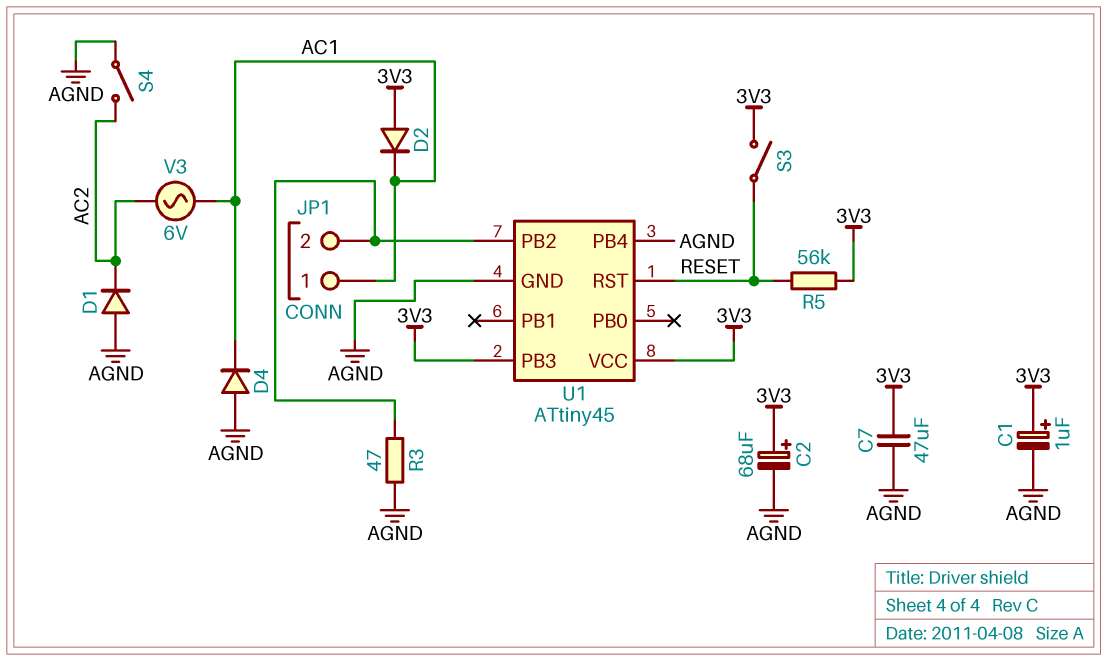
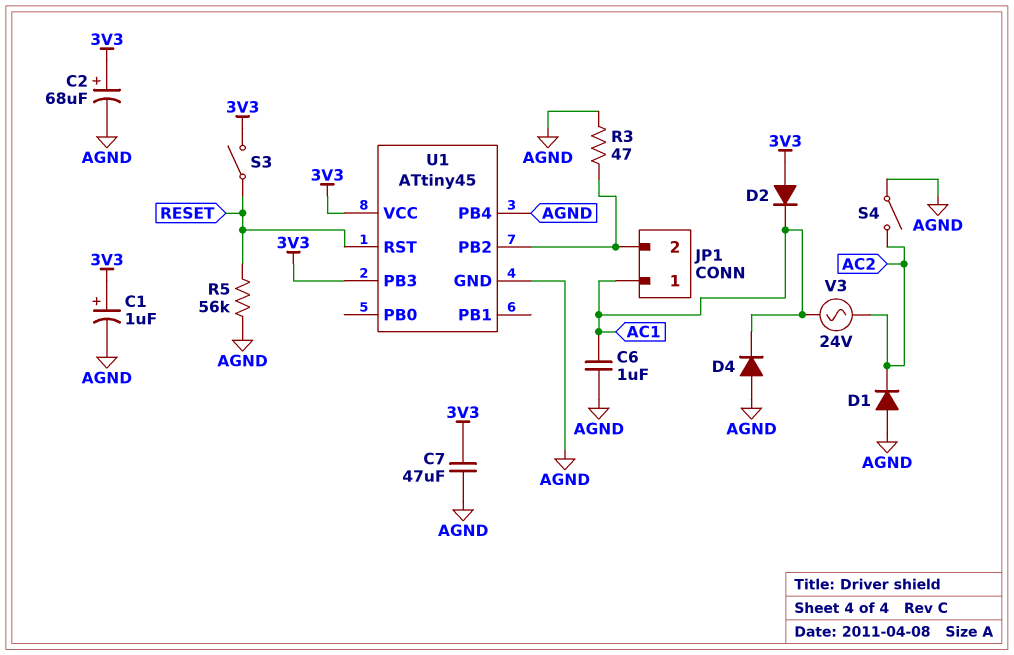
C6: none -> 1uF (AC1, AGND)
R5: 56k (3V3, RESET) -> 56k (AGND, RESET)
V3: AC 6V (AC1, AC2) -> AC 24V (AC1, AC2)

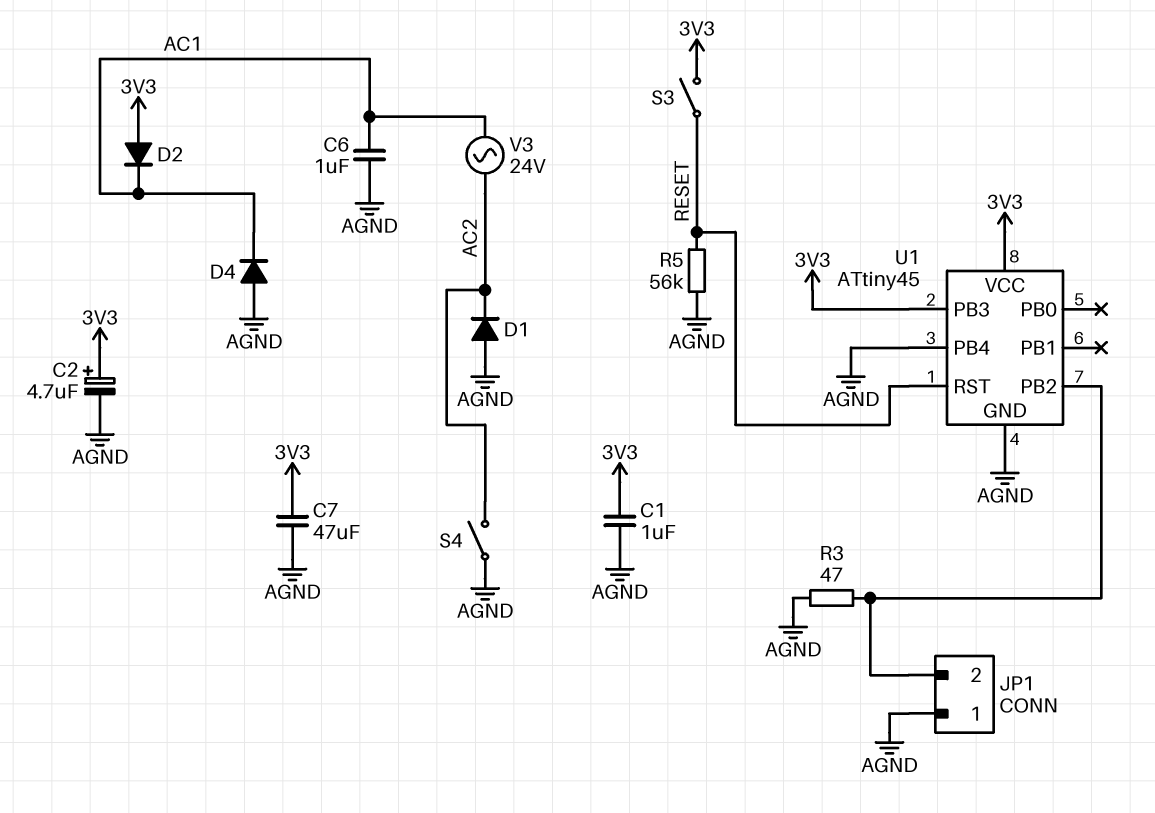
C1: 1uF (plus 3V3, minus AGND) -> 1uF (3V3, AGND)
C2: 68uF (plus 3V3, minus AGND) -> 4.7uF (plus 3V3, minus AGND)
JP1 pin 1: AC1 -> AGND

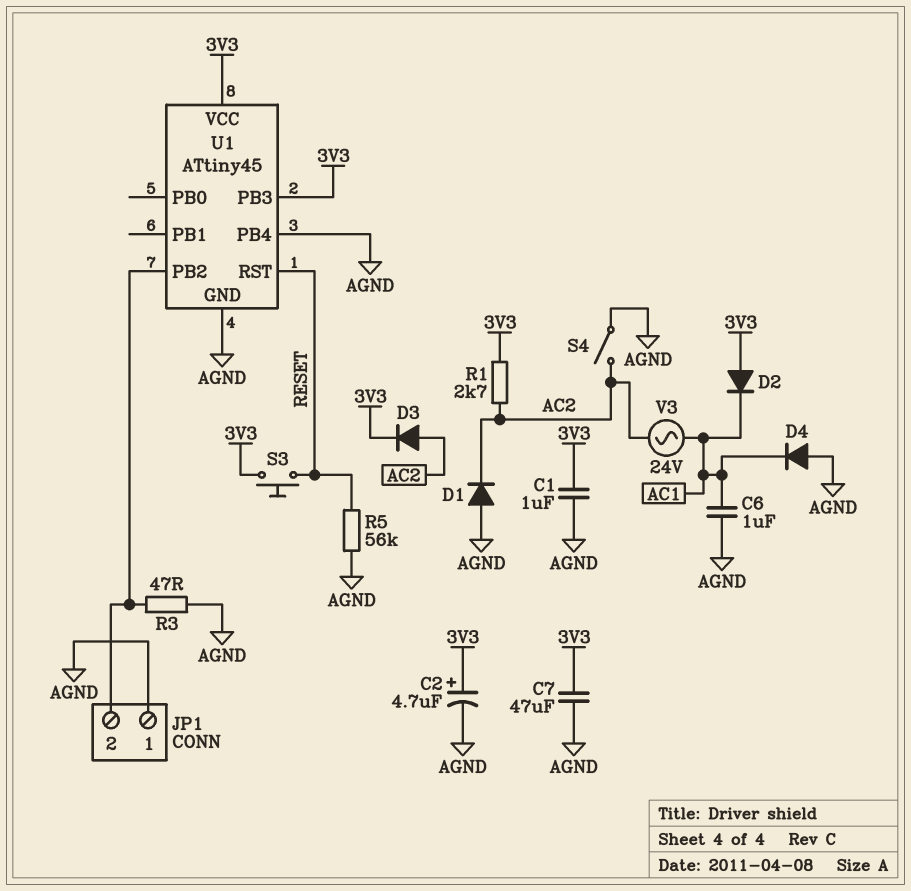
D3: none -> diode (A AC2, K 3V3)
R1: none -> 2.7k (3V3, AC2)
S3: switch (3V3, RESET) -> button (3V3, RESET)

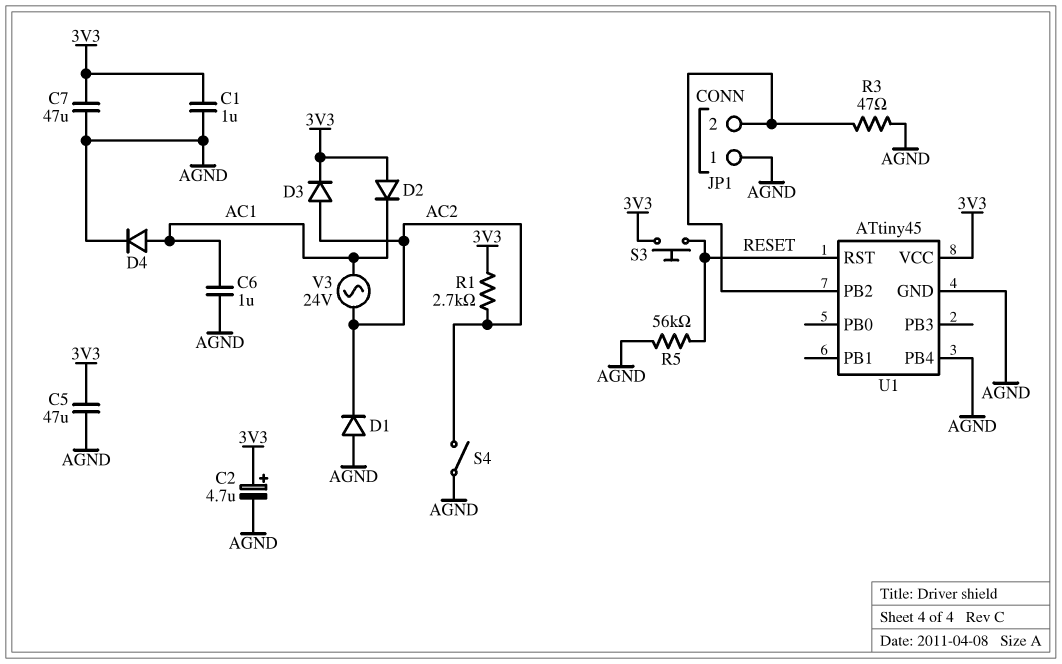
C5: none -> 47uF (3V3, AGND)
D4: diode (A AGND, K AC1) -> diode (A AC1, K AGND)
U1 pin PB3: 3V3 -> none

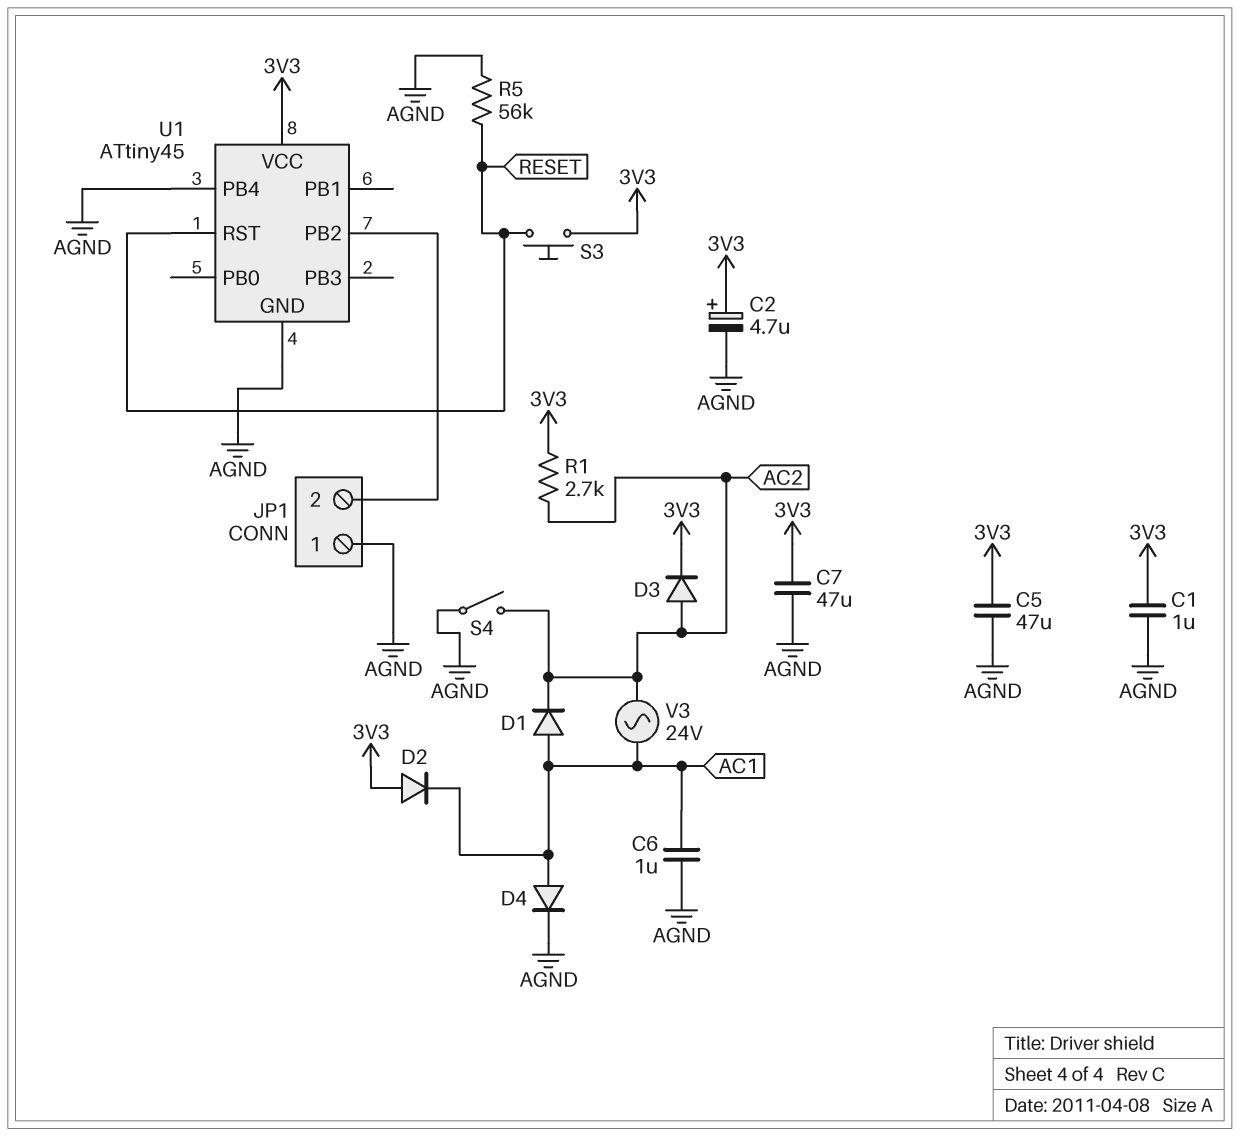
D1: diode (A AGND, K AC2) -> diode (A AC1, K AC2)
R3: 47 (AGND, JP1/2) -> none

